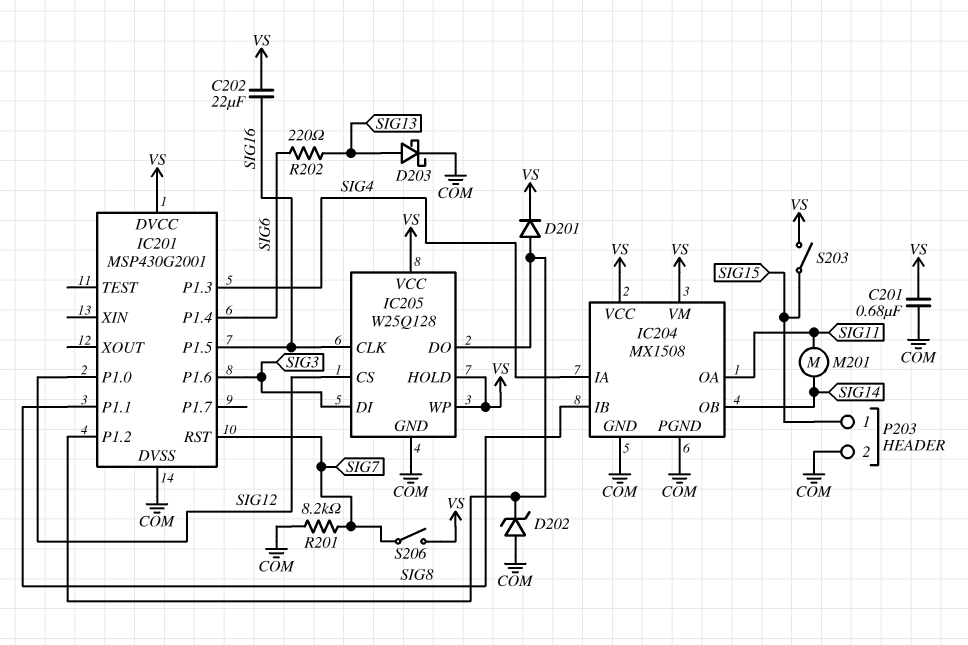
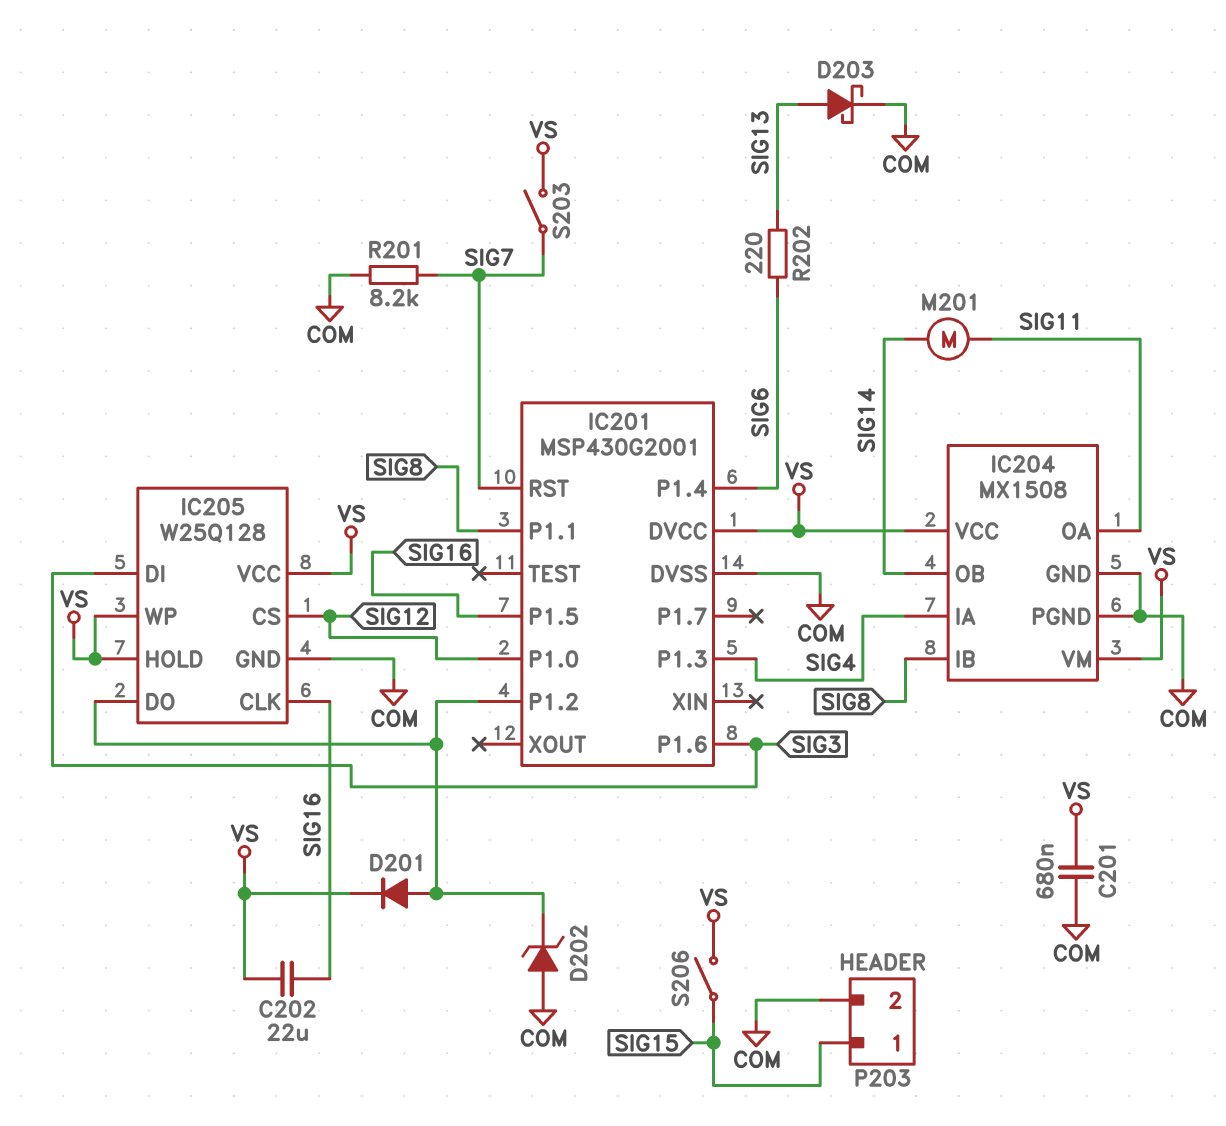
S203: switch (SIG15, VS) -> switch (SIG7, VS)
S206: switch (SIG7, VS) -> switch (SIG15, VS)

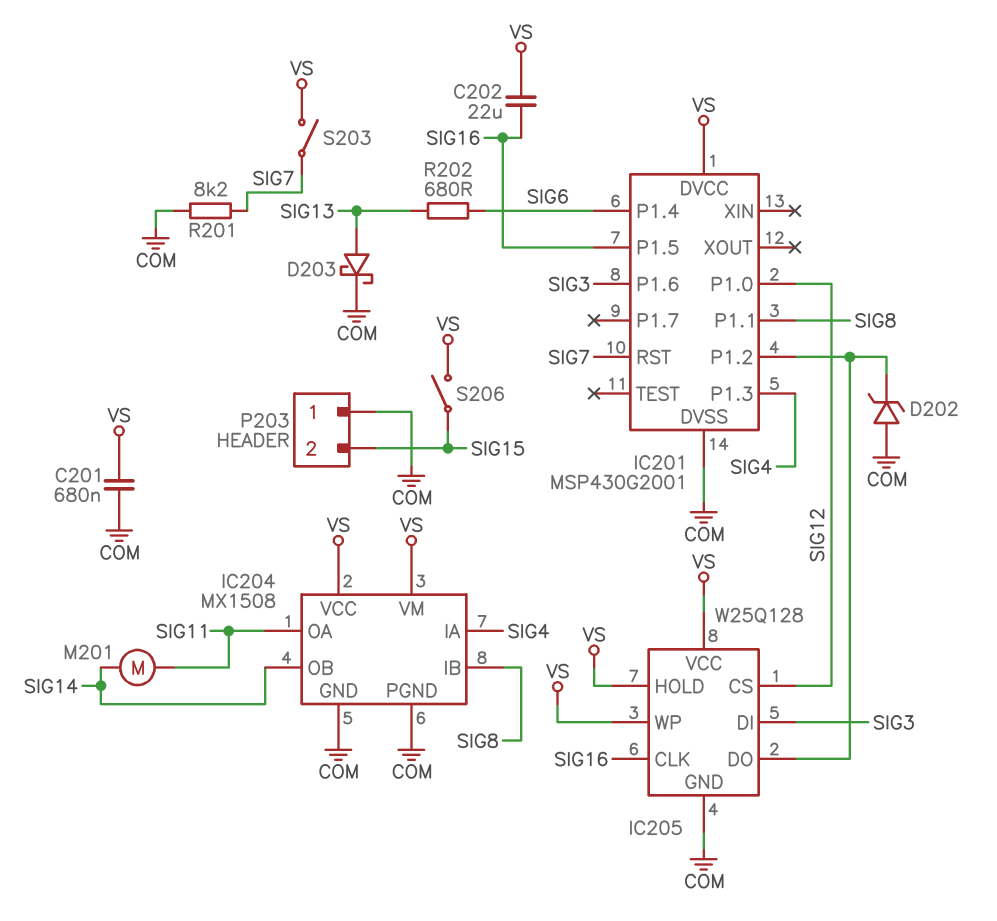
D201: diode (A IC201/P1.2, K VS) -> none
P203 pin 1: SIG15 -> COM
P203 pin 2: COM -> SIG15
R202: 220 (SIG6, SIG13) -> 680 (SIG6, SIG13)

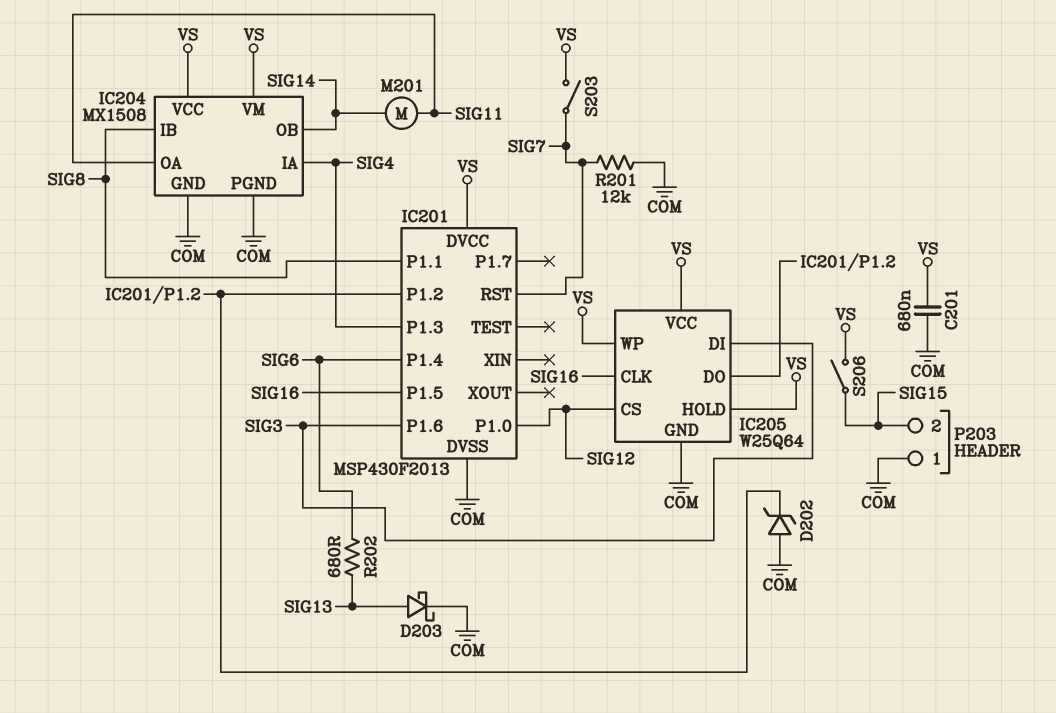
C202: 22uF (SIG16, VS) -> none
IC201: MSP430G2001 -> MSP430F2013
IC205: W25Q128 -> W25Q64
R201: 8.2k (COM, SIG7) -> 12k (COM, SIG7)

